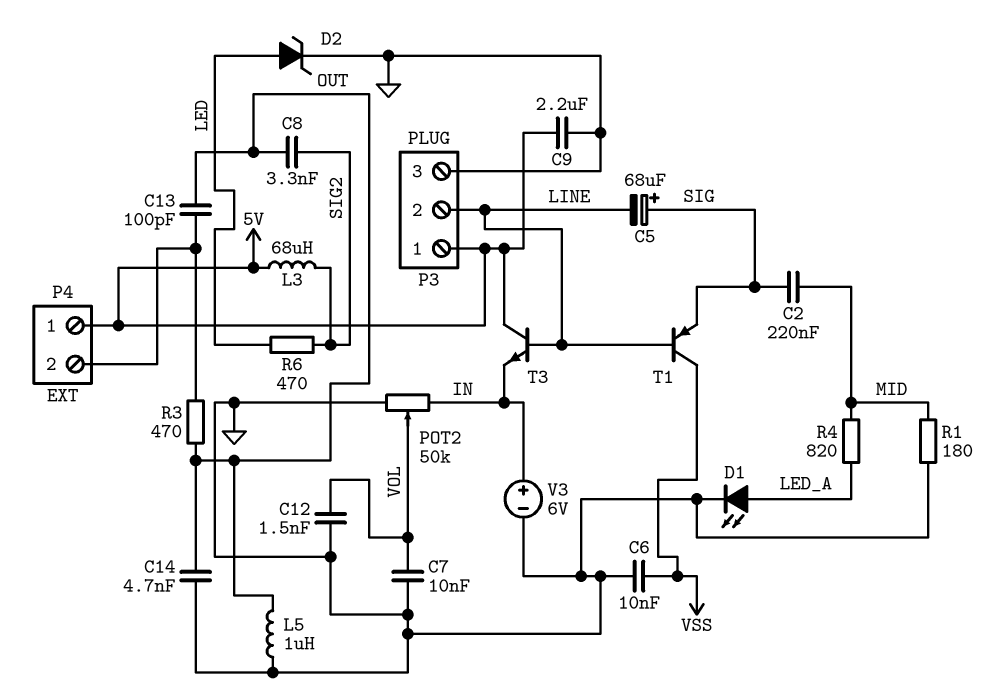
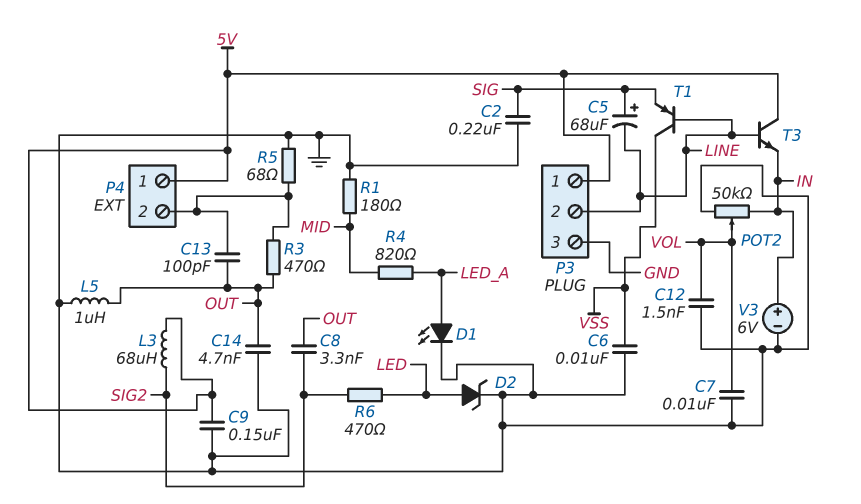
C2: 220nF (MID, SIG) -> 220nF (GND, SIG)
C9: 2.2uF (5V, GND) -> 150nF (5V, GND)
R5: none -> 68 (GND, P4/2)

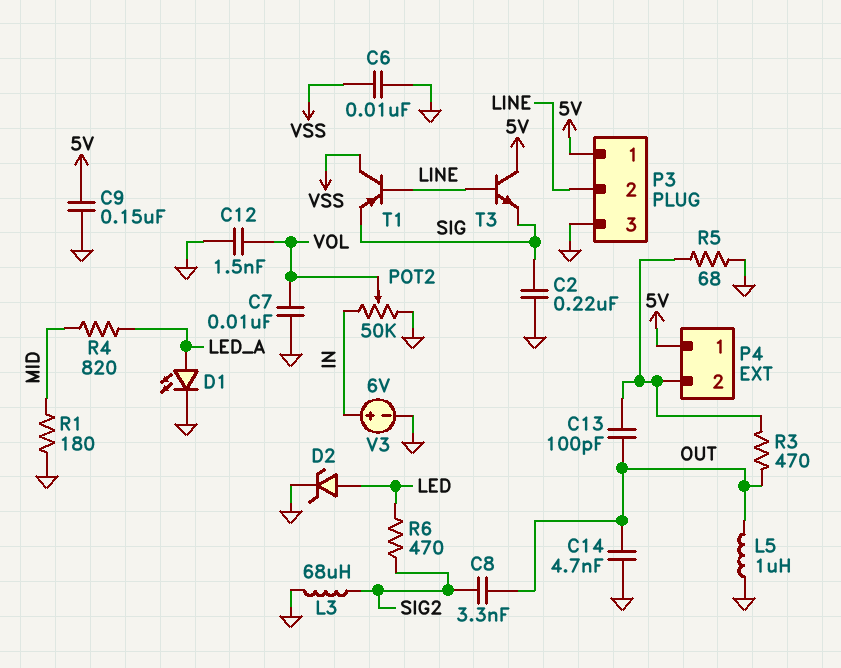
C5: 68uF (plus SIG, minus LINE) -> none
L3: 68uH (5V, SIG2) -> 68uH (GND, SIG2)
T3: NPN (B LINE, C 5V, E IN) -> NPN (B LINE, C 5V, E SIG)

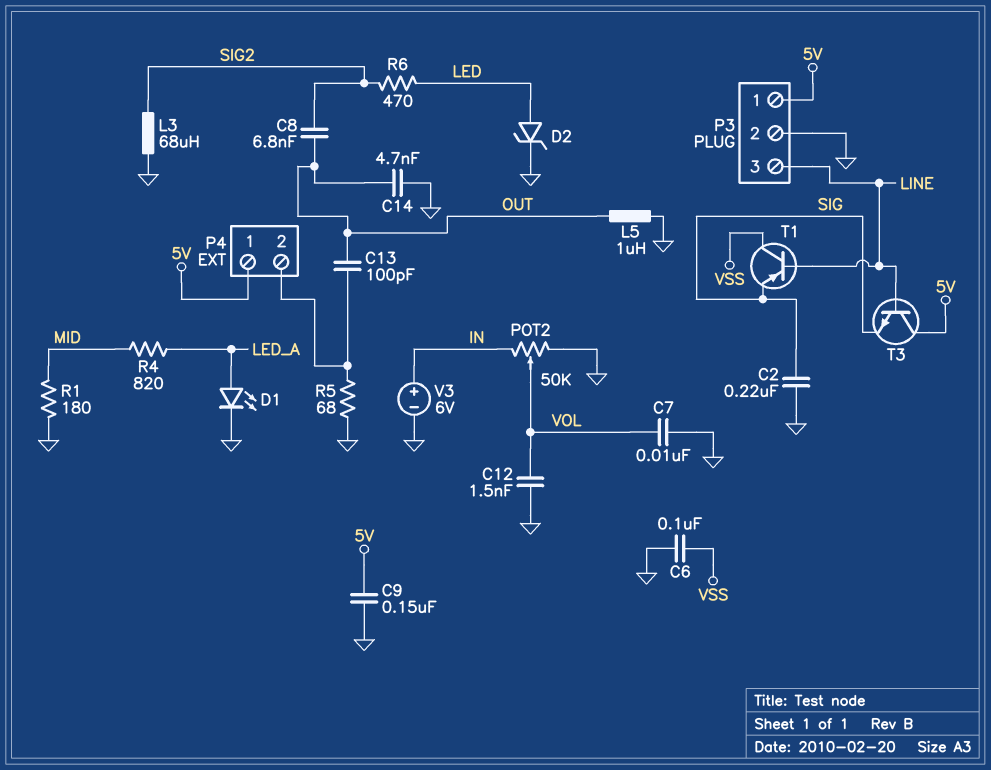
C6: 10nF (GND, VSS) -> 100nF (GND, VSS)
C8: 3.3nF (OUT, SIG2) -> 6.8nF (OUT, SIG2)
P3 pin 2: LINE -> GND
P3 pin 3: GND -> LINE
R3: 470 (OUT, P4/2) -> none

